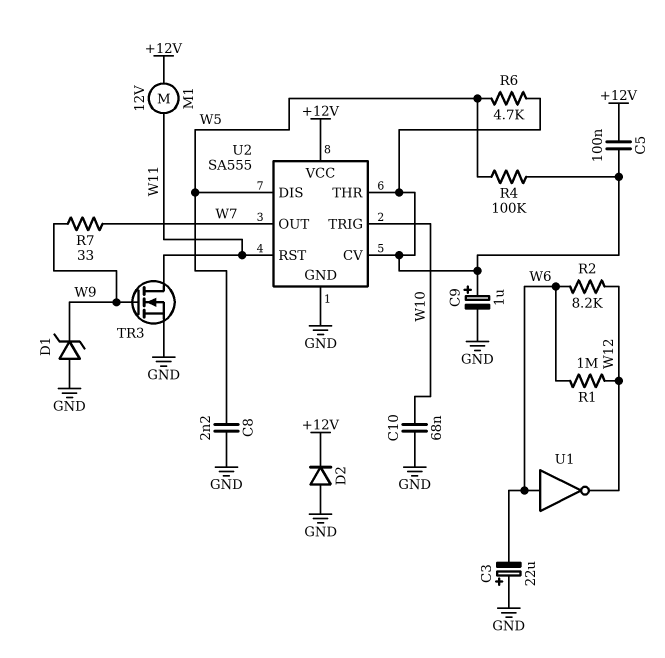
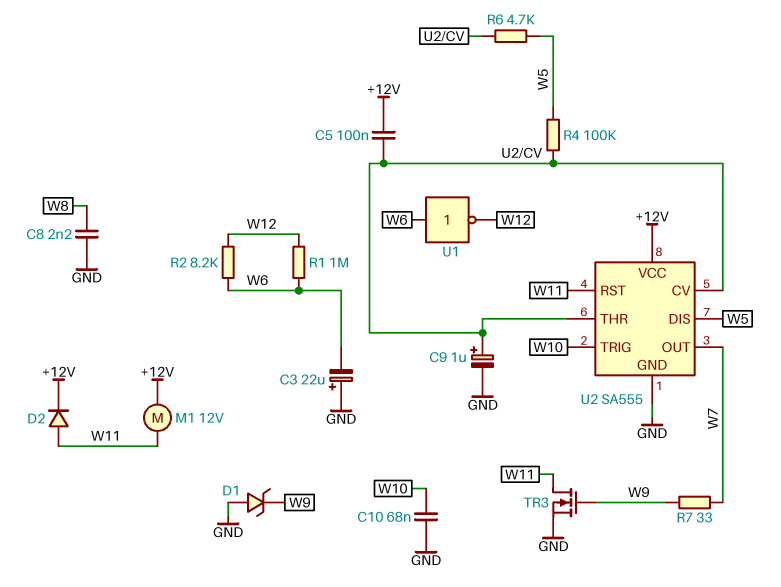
C8: 2.2nF (GND, W5) -> 2.2nF (GND, W8)
D2: diode (A GND, K +12V) -> diode (A W11, K +12V)

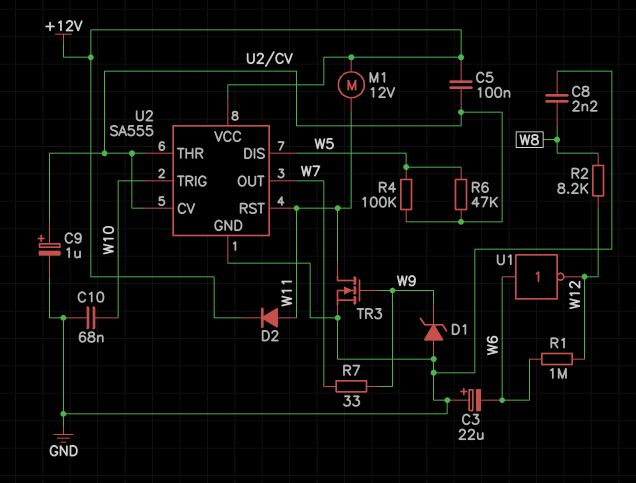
R2: 8.2k (W6, W12) -> 8.2k (W8, W12)
R6: 4.7k (U2/CV, W5) -> 47k (U2/CV, W5)

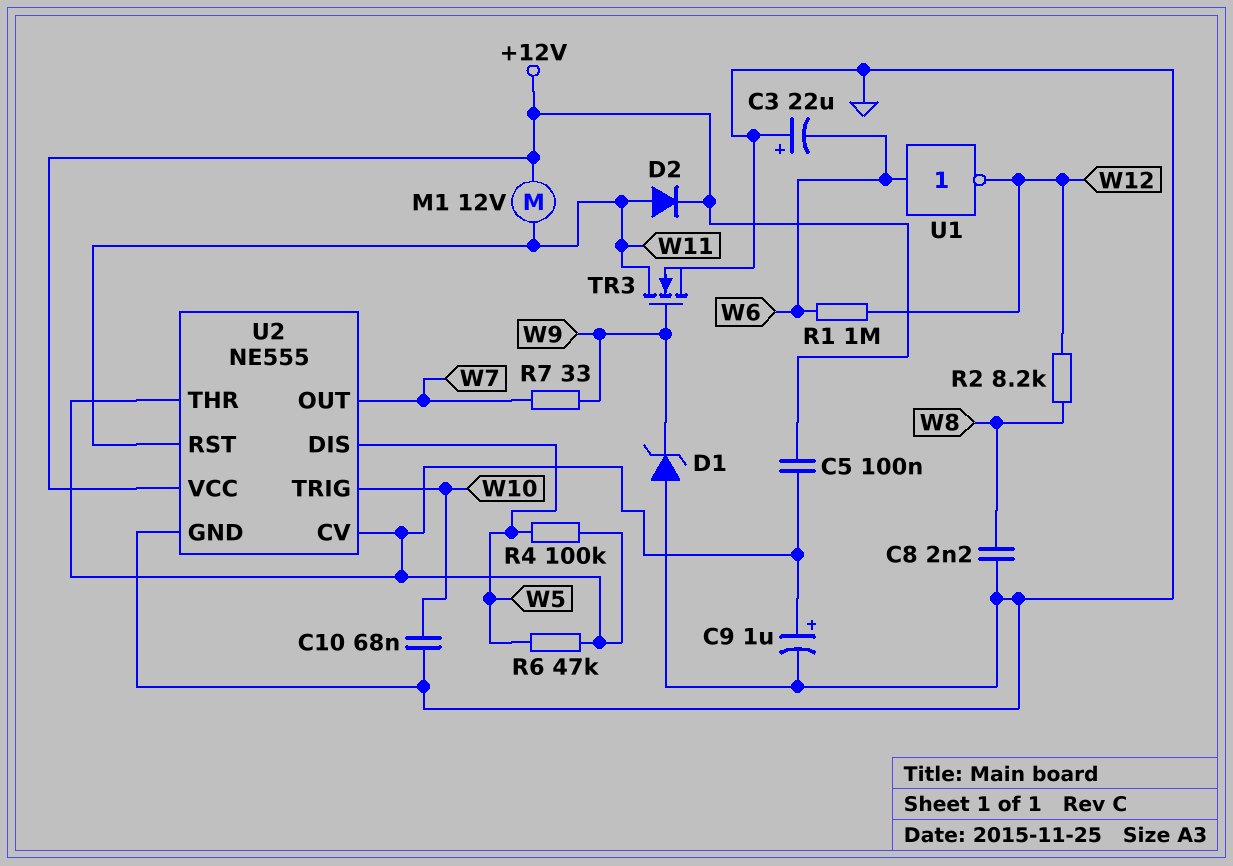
U2: SA555 -> NE555

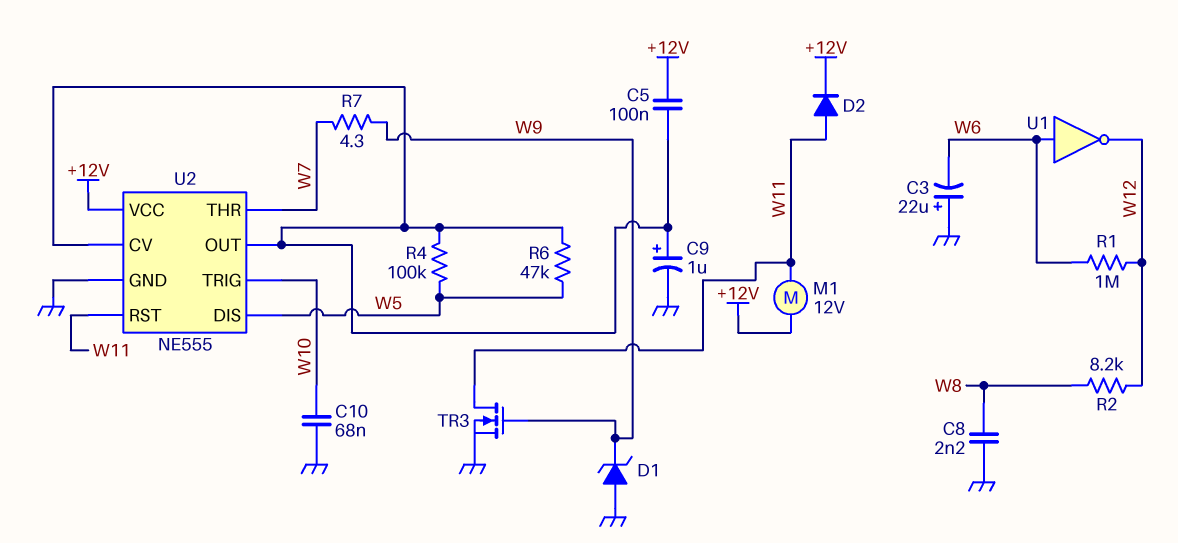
R7: 33 (W7, W9) -> 4.3 (W7, W9)
U2 pin OUT: W7 -> U2/CV
U2 pin THR: U2/CV -> W7

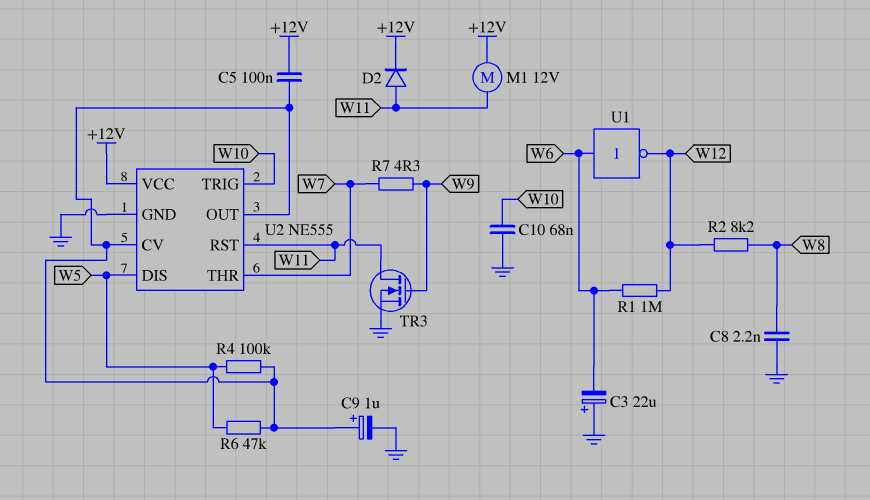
D1: zener (A GND, K W9) -> none

